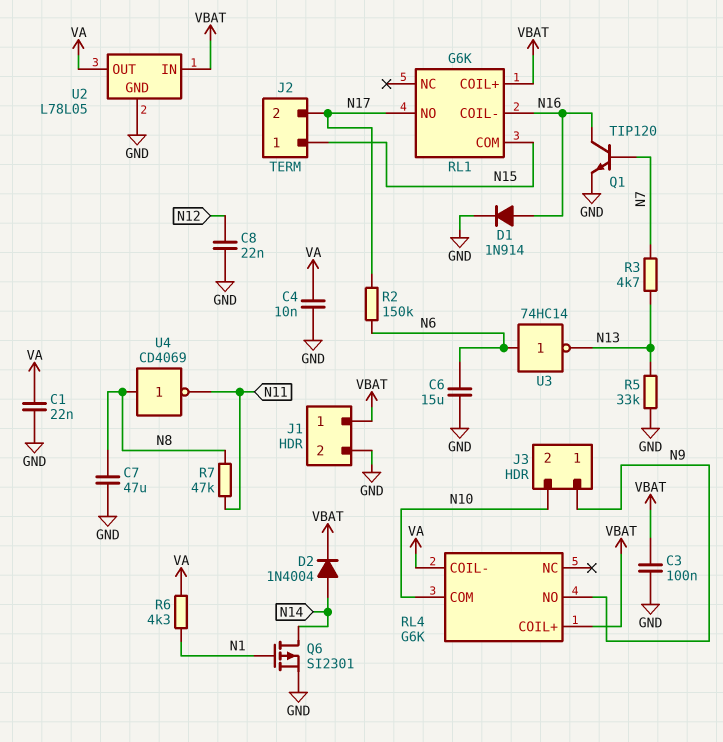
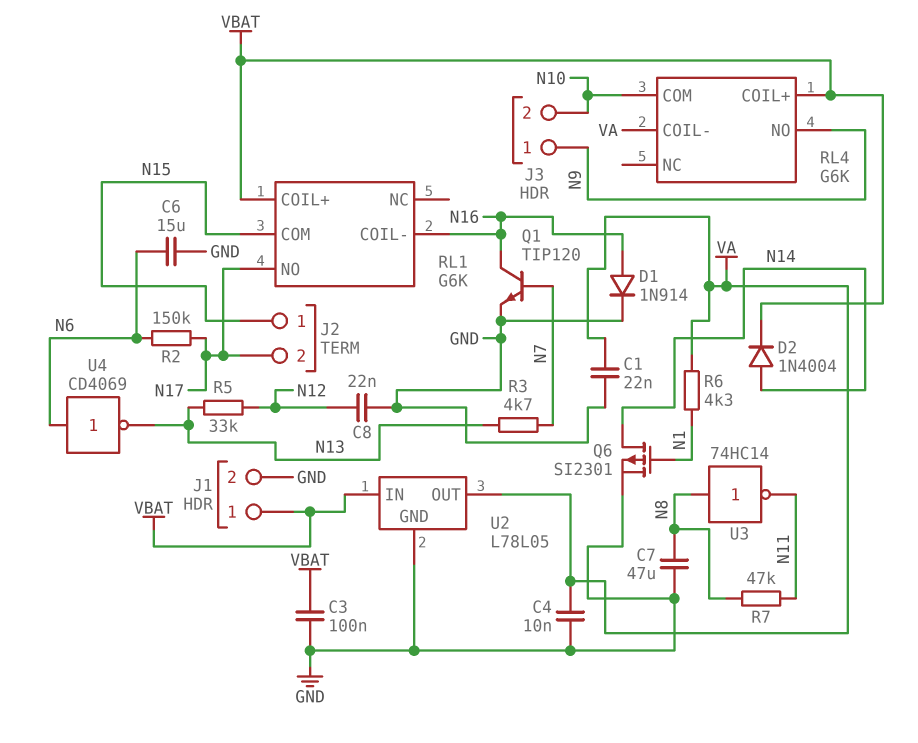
R5: 33k (GND, N13) -> 33k (N12, N13)
U3: NOT 74HC14 (in N6, out N13) -> NOT 74HC14 (in N8, out N11)
U4: NOT CD4069 (in N8, out N11) -> NOT CD4069 (in N6, out N13)

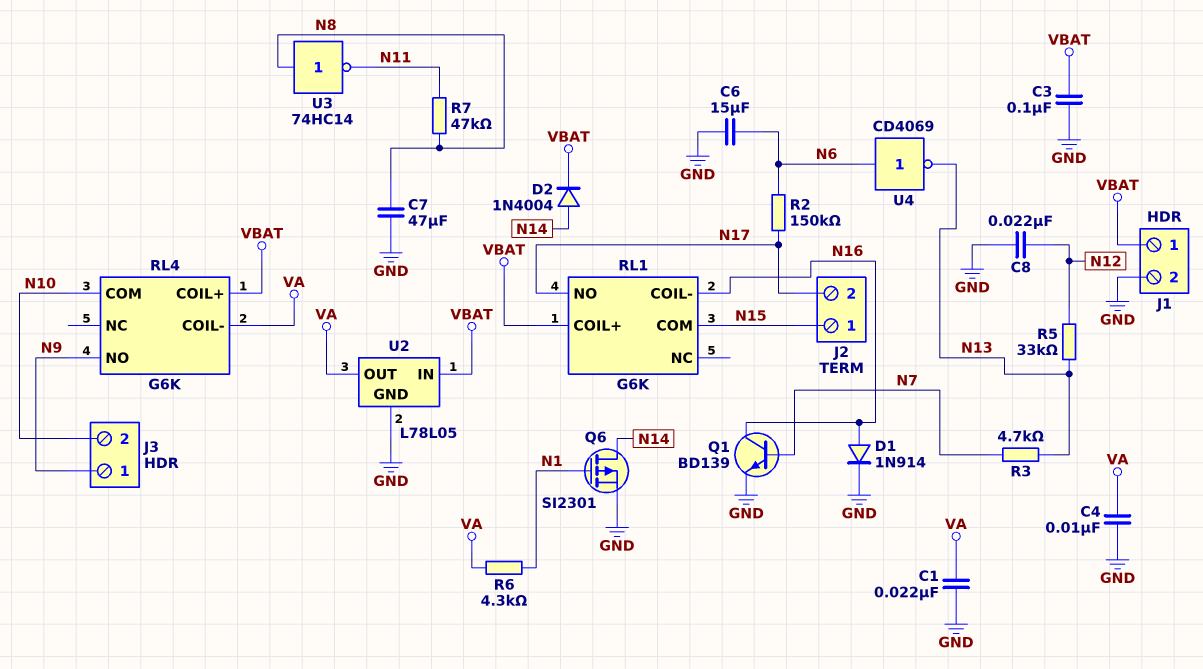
Q1: NPN TIP120 (B N7, C N16, E GND) -> NPN BD139 (B N7, C N16, E GND)

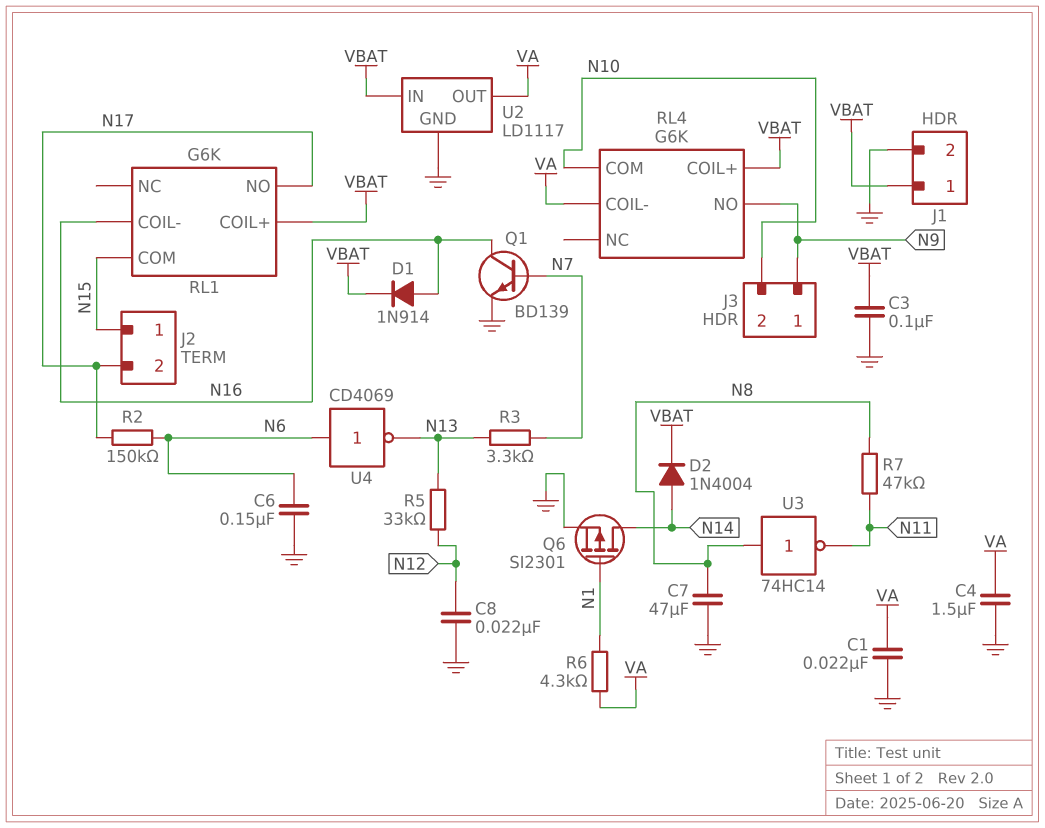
C4: 10nF (GND, VA) -> 1.5uF (GND, VA)
C6: 15uF (GND, N6) -> 150nF (GND, N6)
D1: diode 1N914 (A N16, K GND) -> diode 1N914 (A N16, K VBAT)
R3: 4.7k (N7, N13) -> 3.3k (N7, N13)
U2: L78L05 -> LD1117

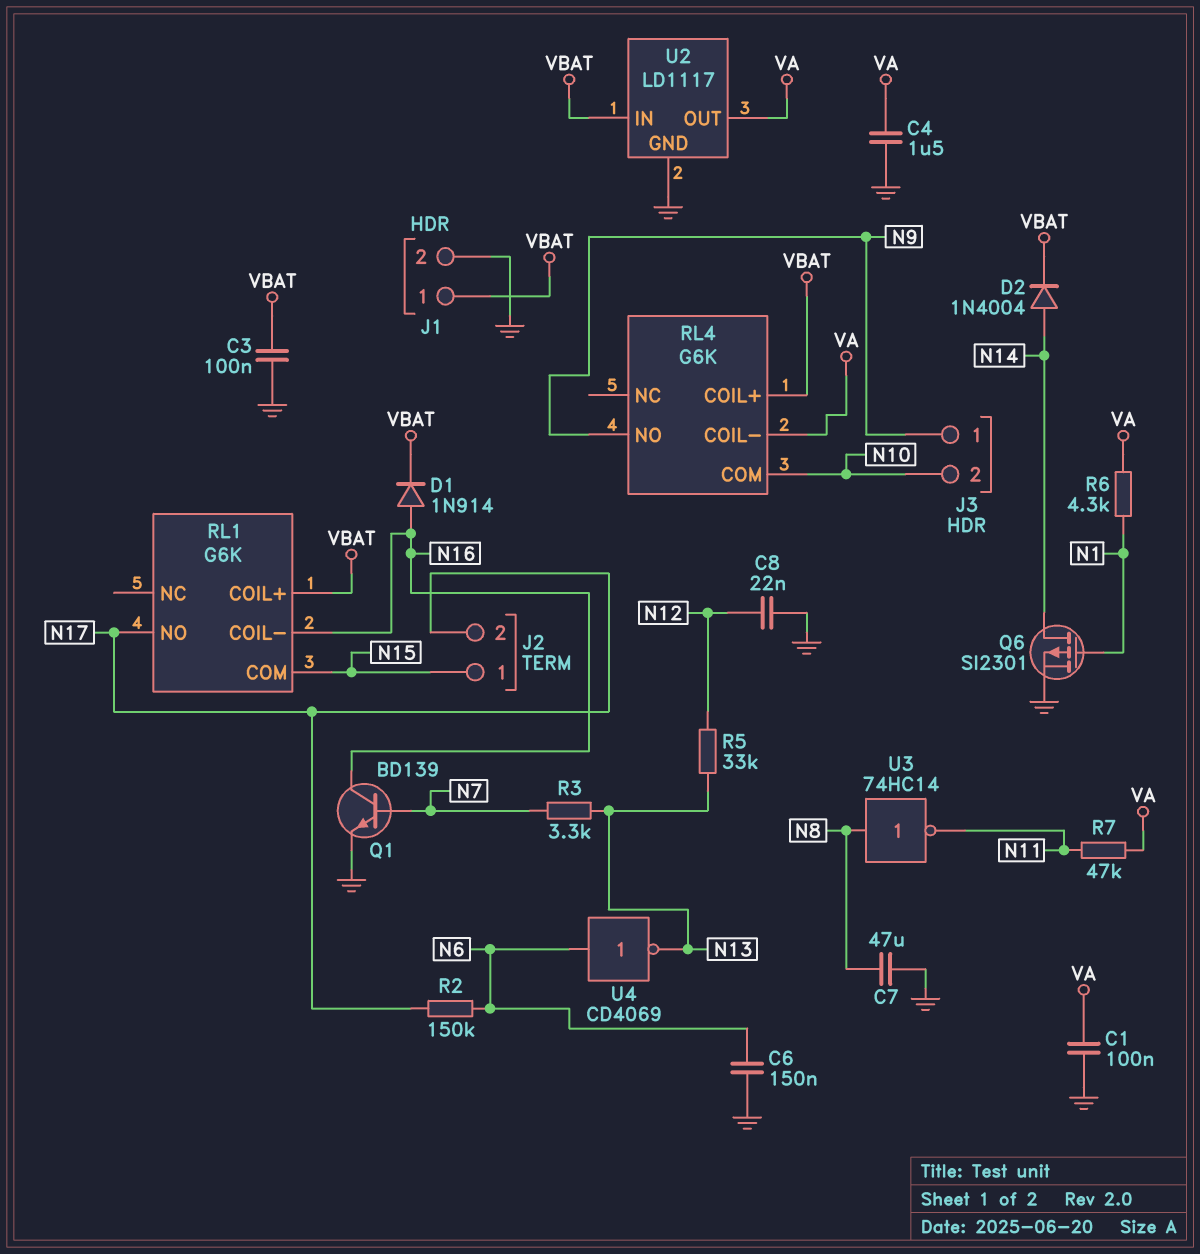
C1: 22nF (GND, VA) -> 100nF (GND, VA)
R7: 47k (N8, N11) -> 47k (N11, VA)

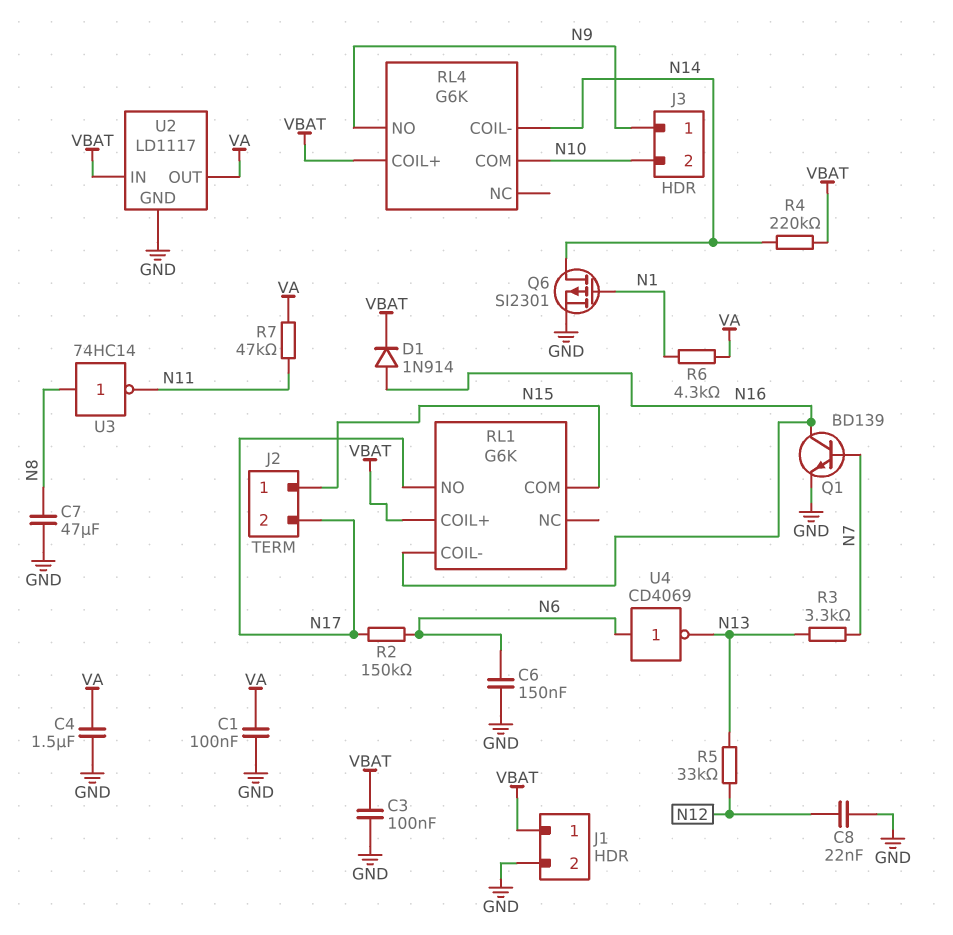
D2: diode 1N4004 (A N14, K VBAT) -> none
R4: none -> 220k (N14, VBAT)
RL4 pin COIL-: VA -> N14

